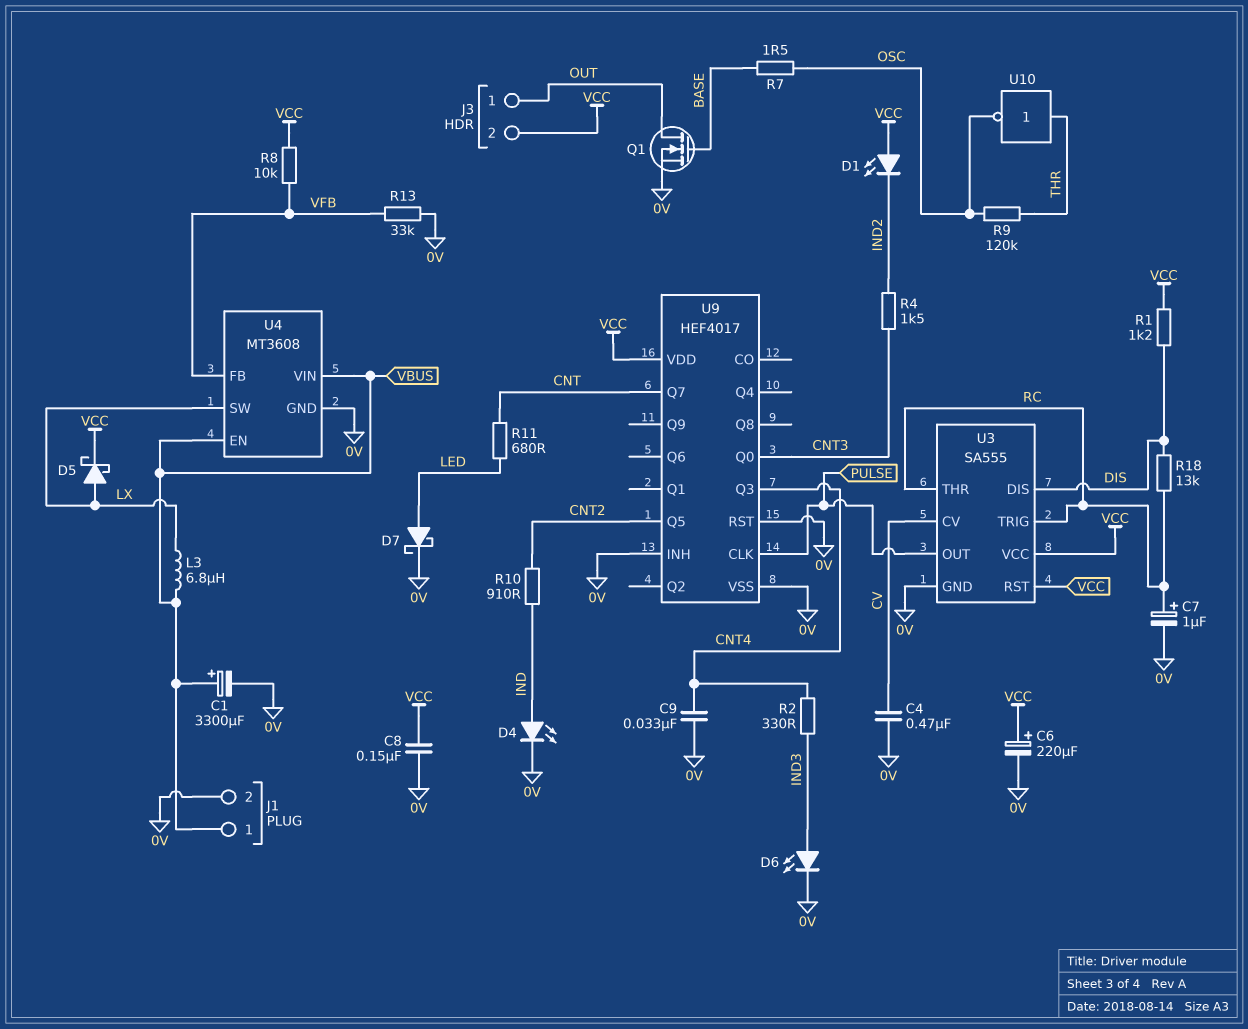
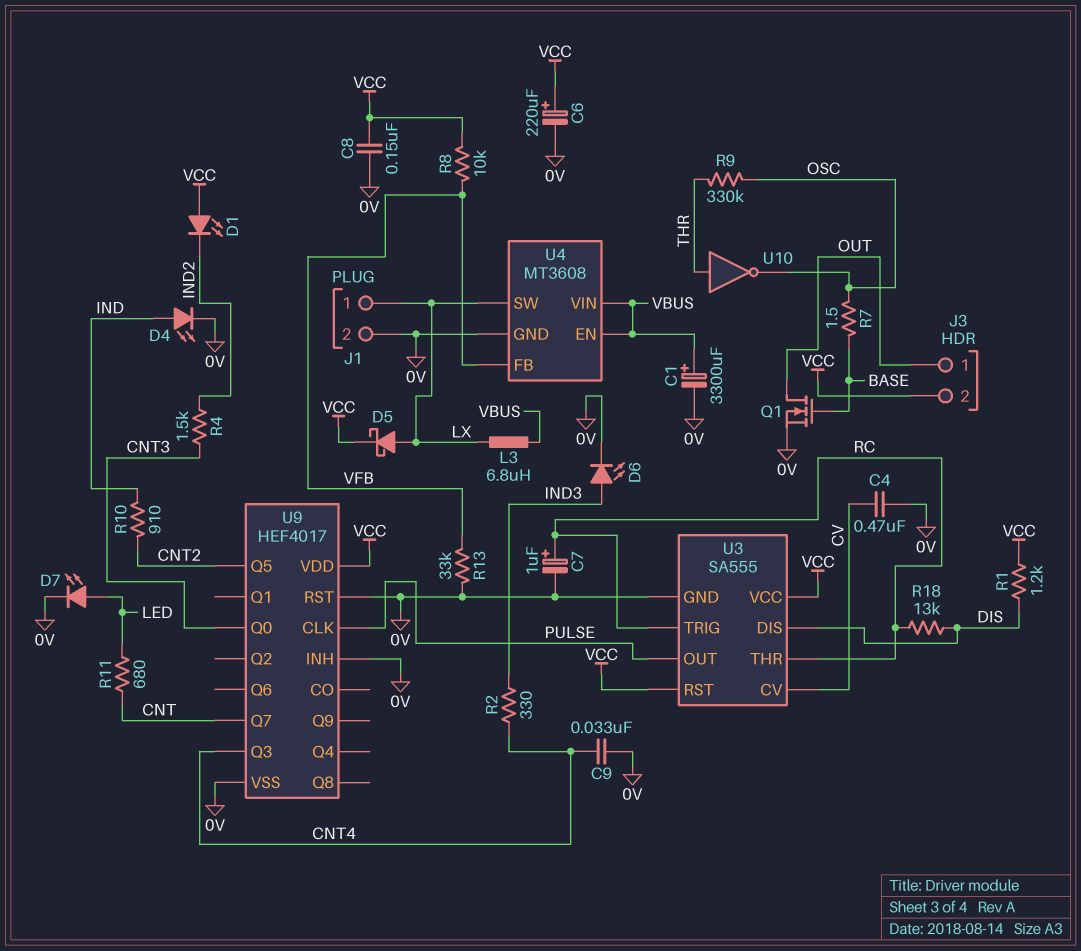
D7: schottky (A LED, K 0V) -> LED (A LED, K 0V)
J1 pin 1: VBUS -> LX
R9: 120k (OSC, THR) -> 330k (OSC, THR)

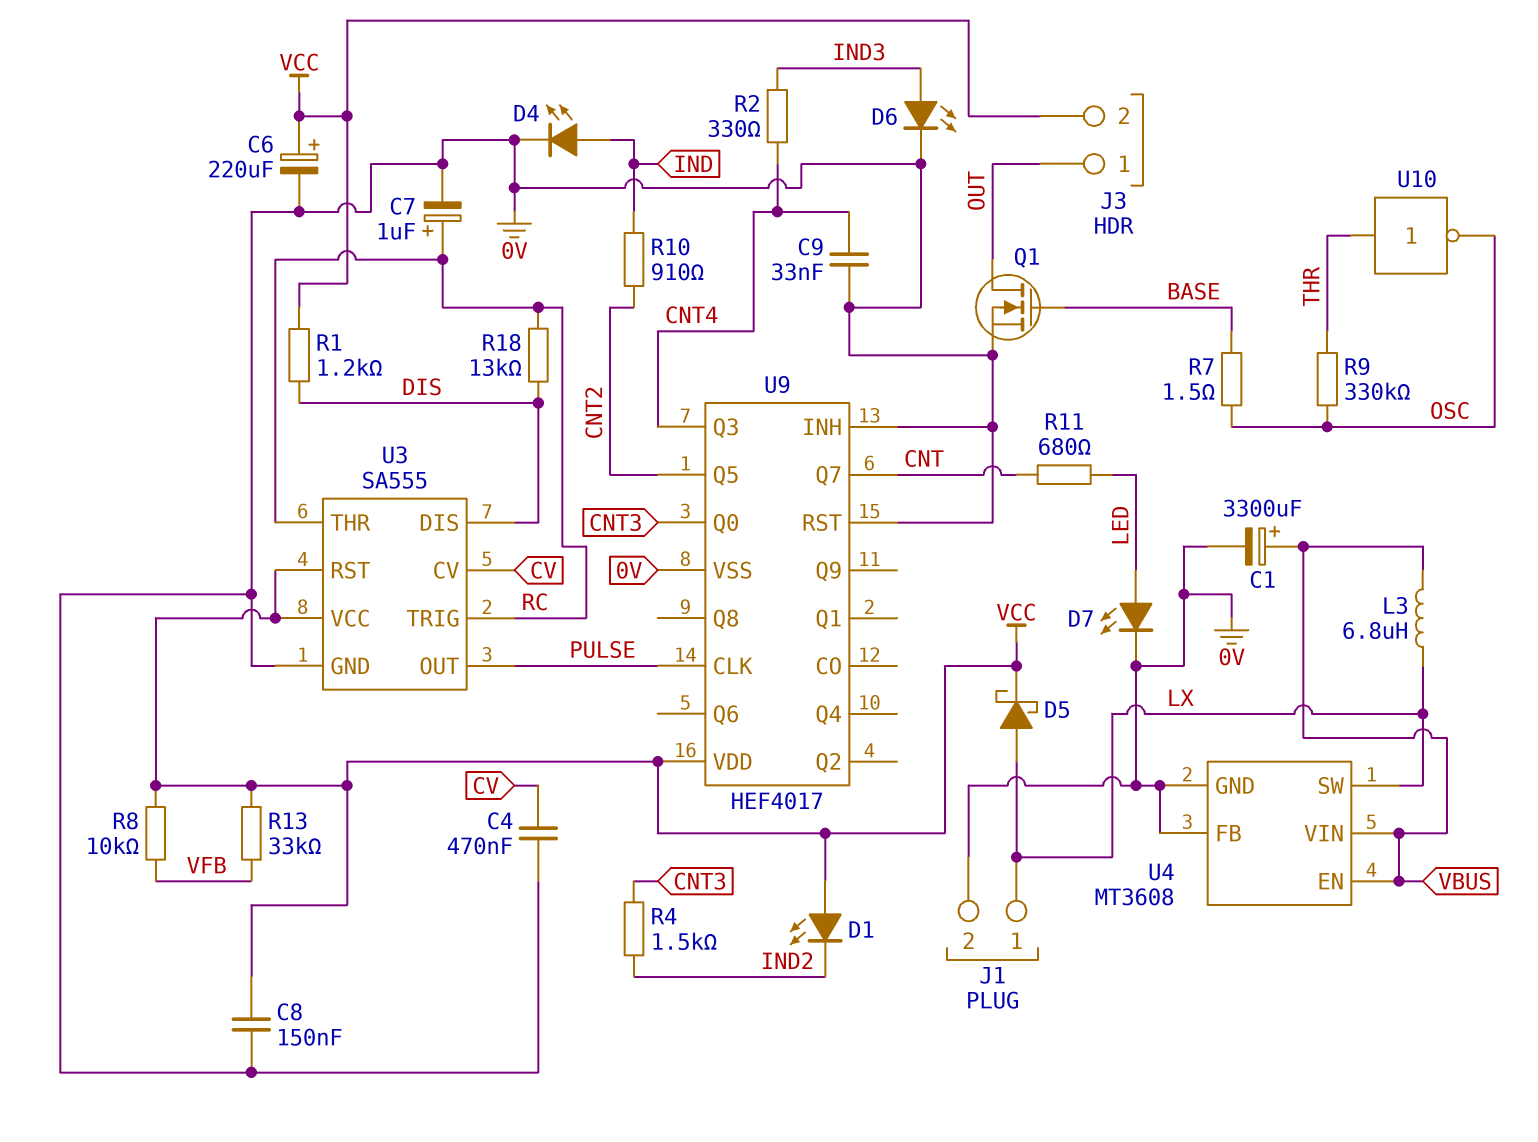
R13: 33k (0V, VFB) -> 33k (VCC, VFB)
U4 pin FB: VFB -> 0V

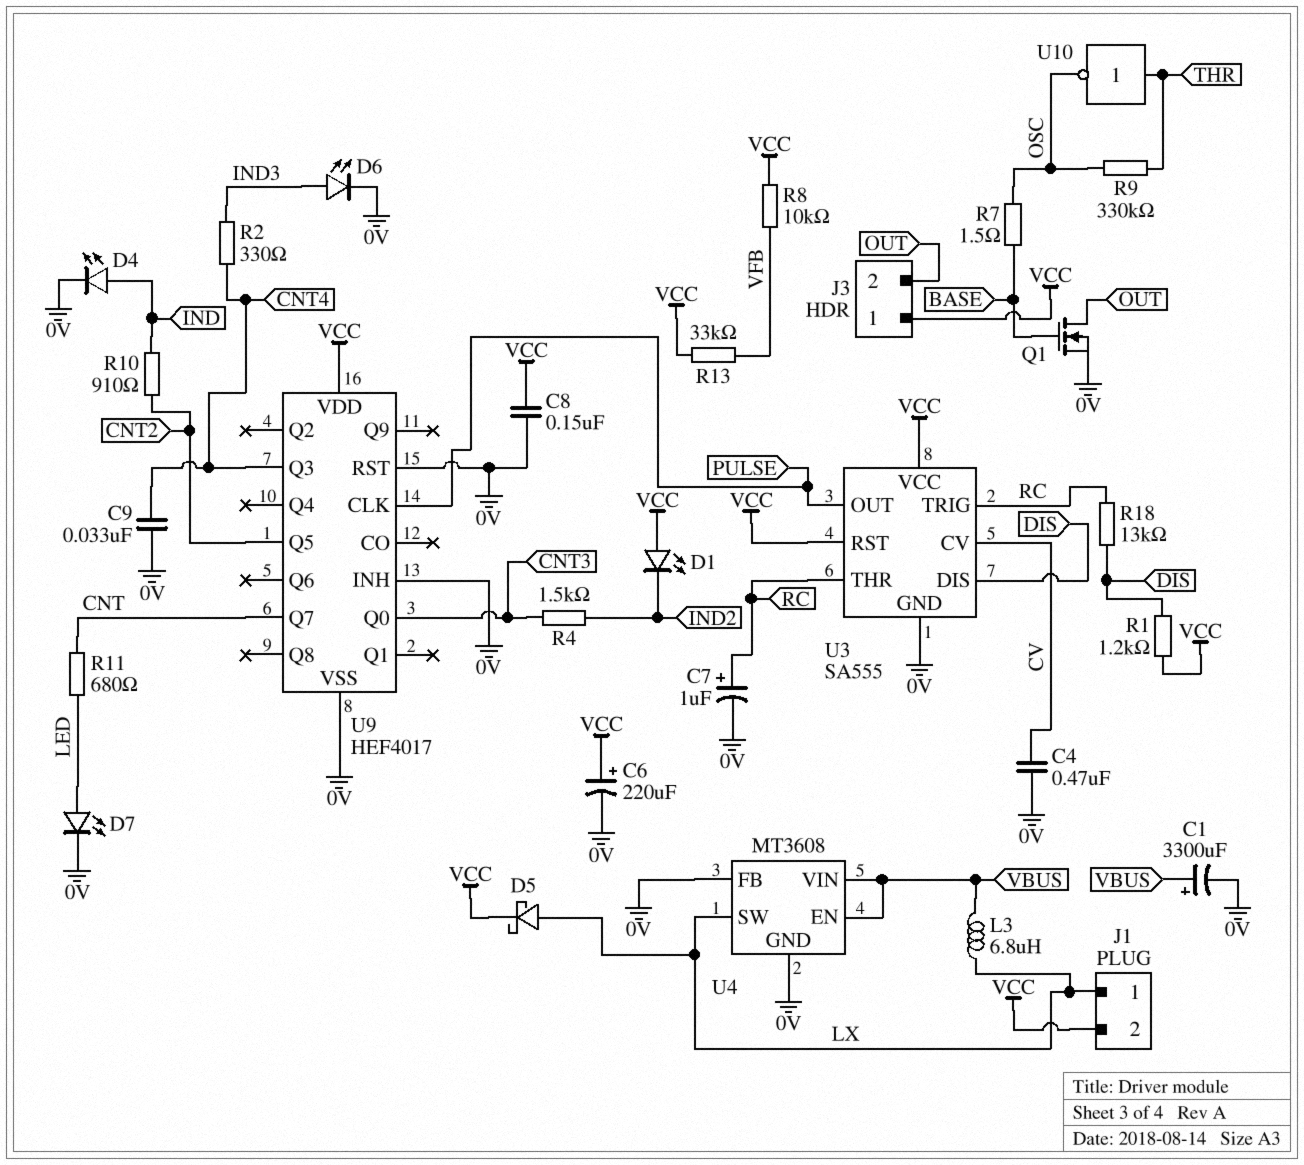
J1 pin 2: 0V -> VCC
J3 pin 1: OUT -> VCC
J3 pin 2: VCC -> OUT

